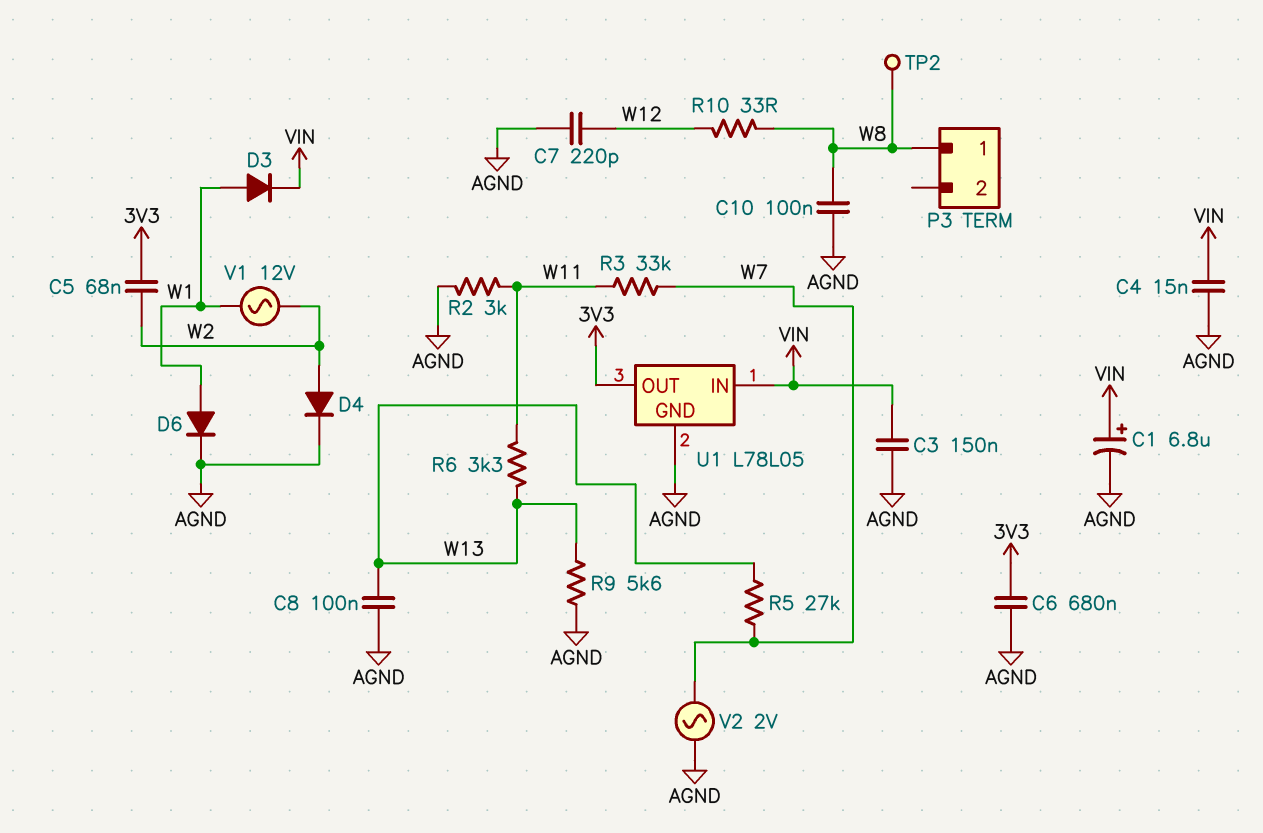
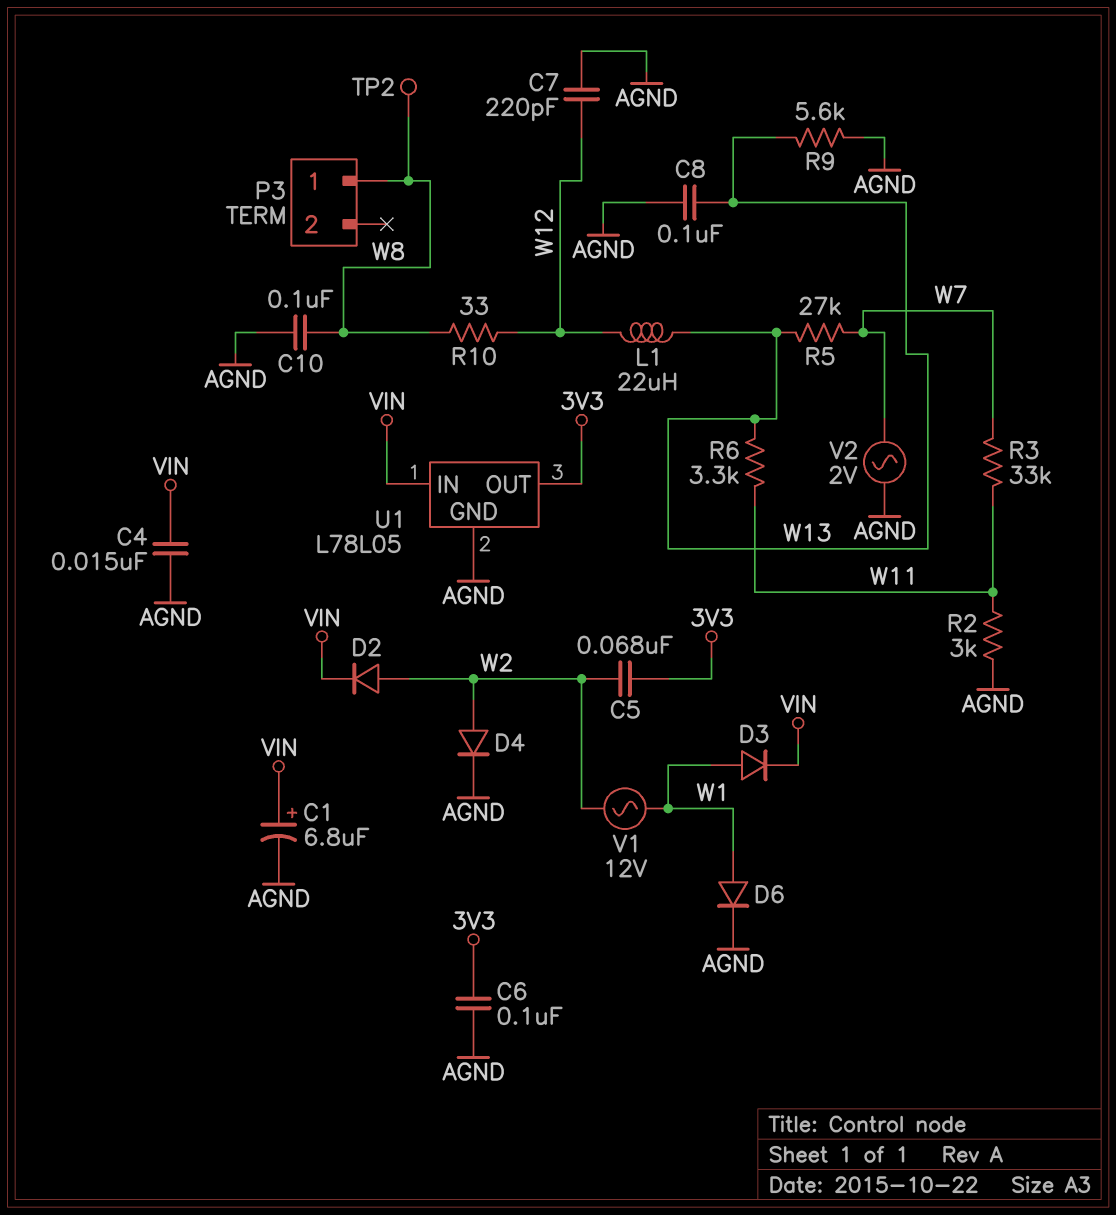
C3: 150nF (AGND, VIN) -> none
C6: 680nF (3V3, AGND) -> 100nF (3V3, AGND)
D2: none -> diode (A W2, K VIN)
L1: none -> 22uH (W12, W13)

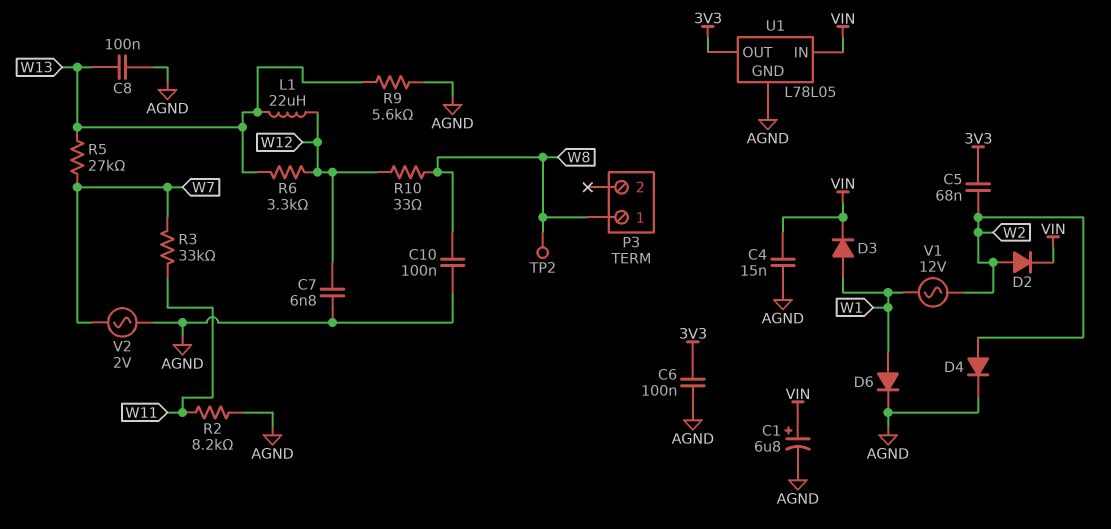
C7: 220pF (AGND, W12) -> 6.8nF (AGND, W12)
R2: 3k (AGND, W11) -> 8.2k (AGND, W11)
R6: 3.3k (W11, W13) -> 3.3k (W12, W13)

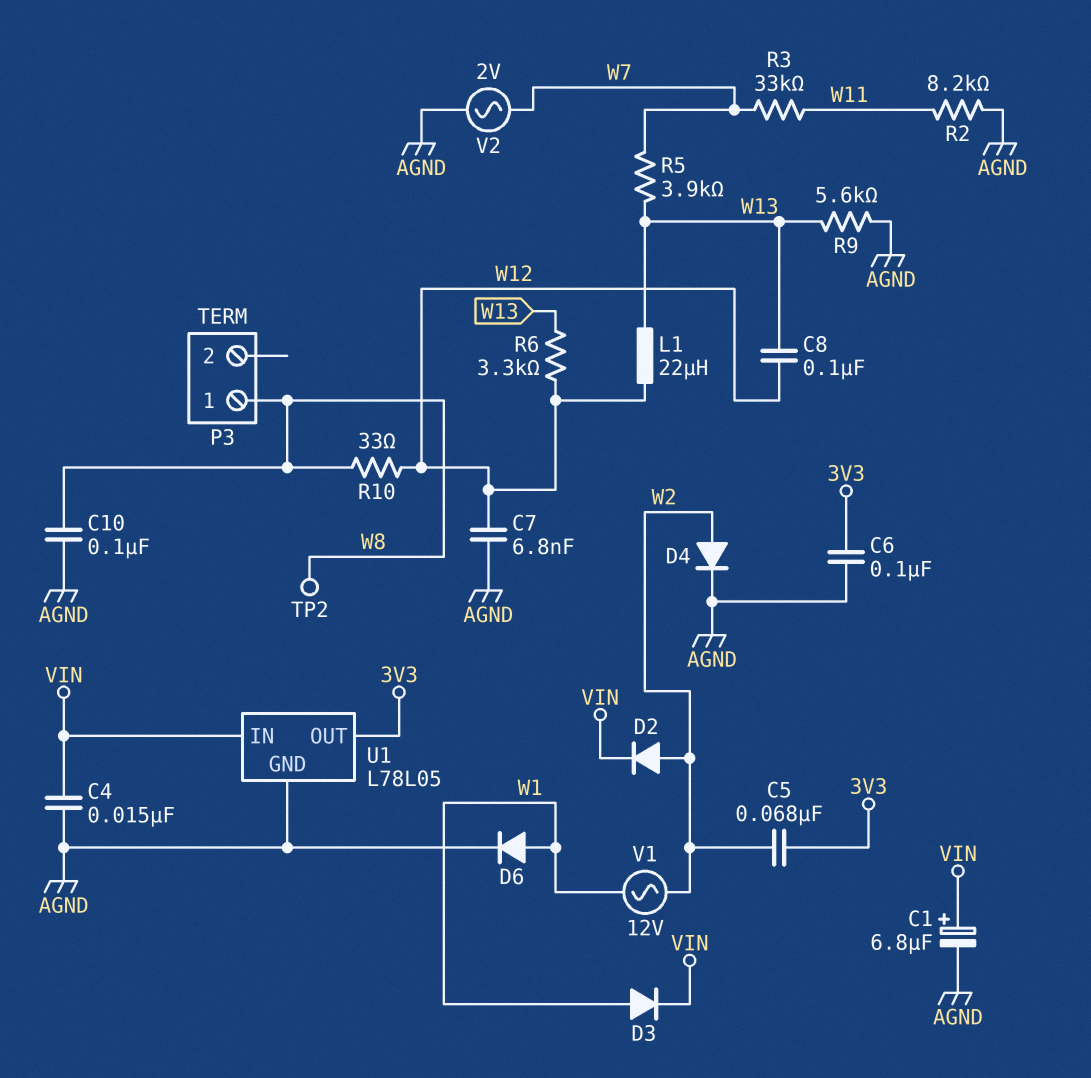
C8: 100nF (AGND, W13) -> 100nF (W12, W13)
R5: 27k (W7, W13) -> 3.9k (W7, W13)

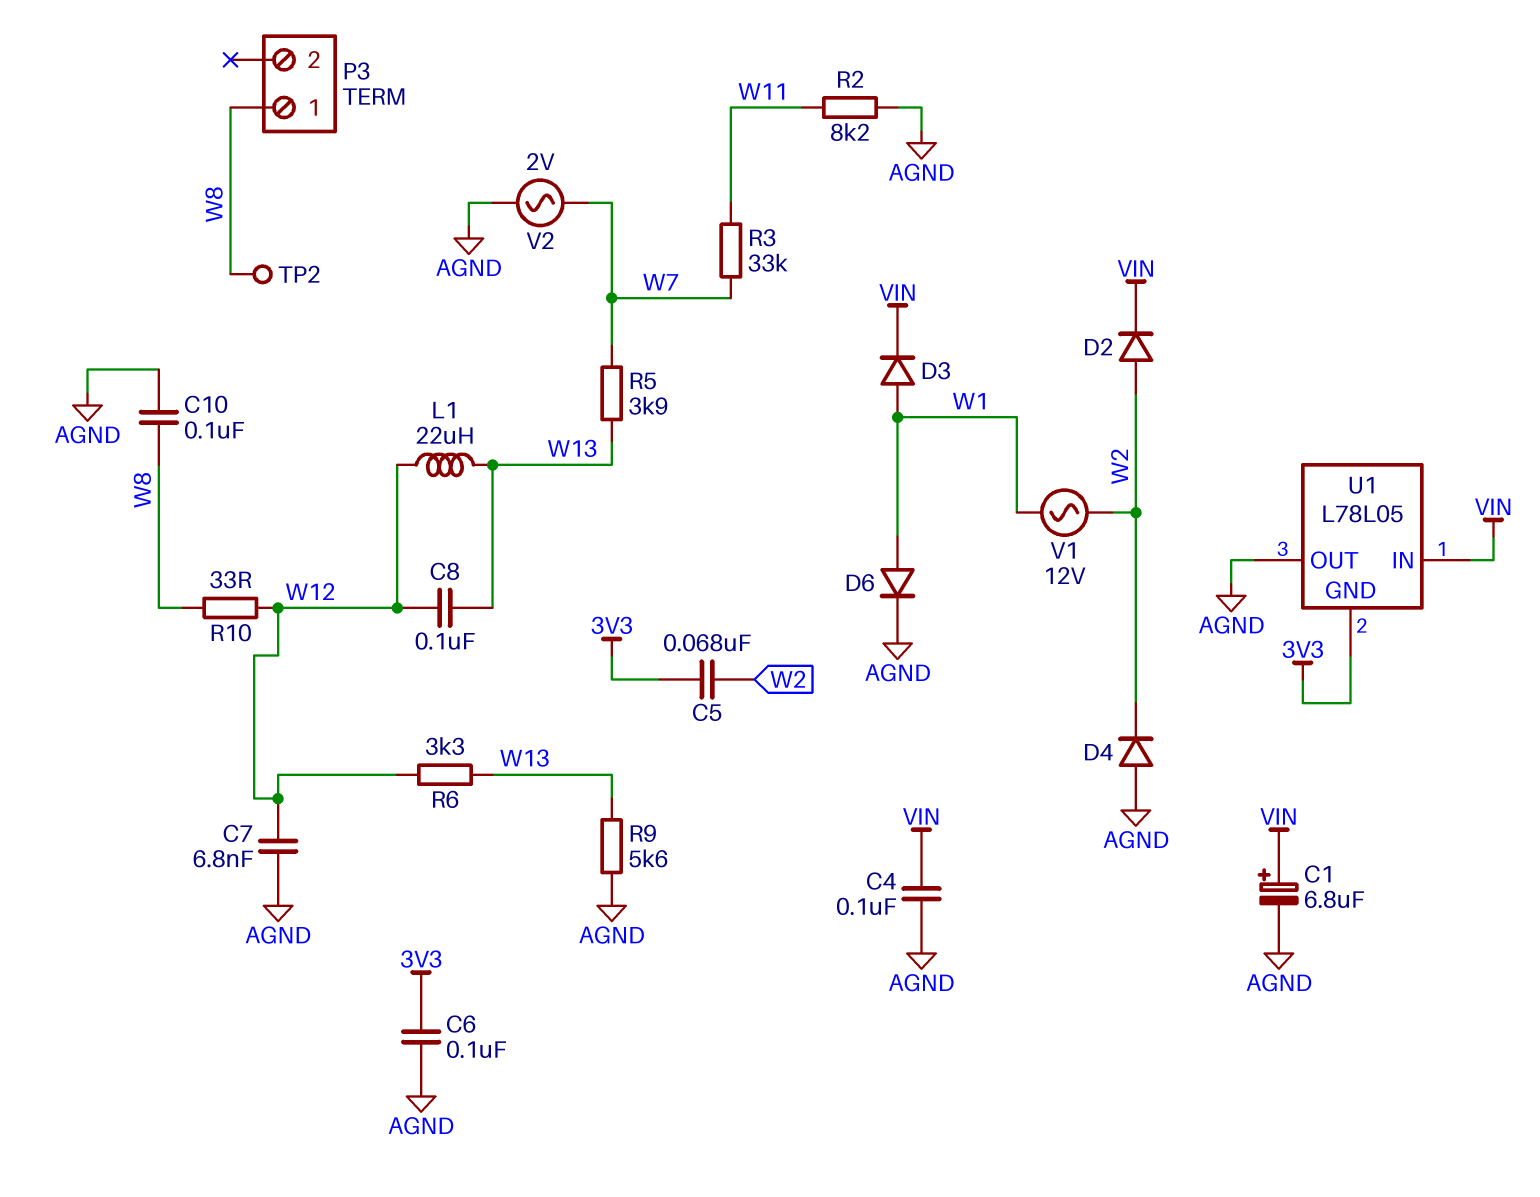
C4: 15nF (AGND, VIN) -> 100nF (AGND, VIN)
D4: diode (A W2, K AGND) -> diode (A AGND, K W2)
U1 pin GND: AGND -> 3V3
U1 pin OUT: 3V3 -> AGND

